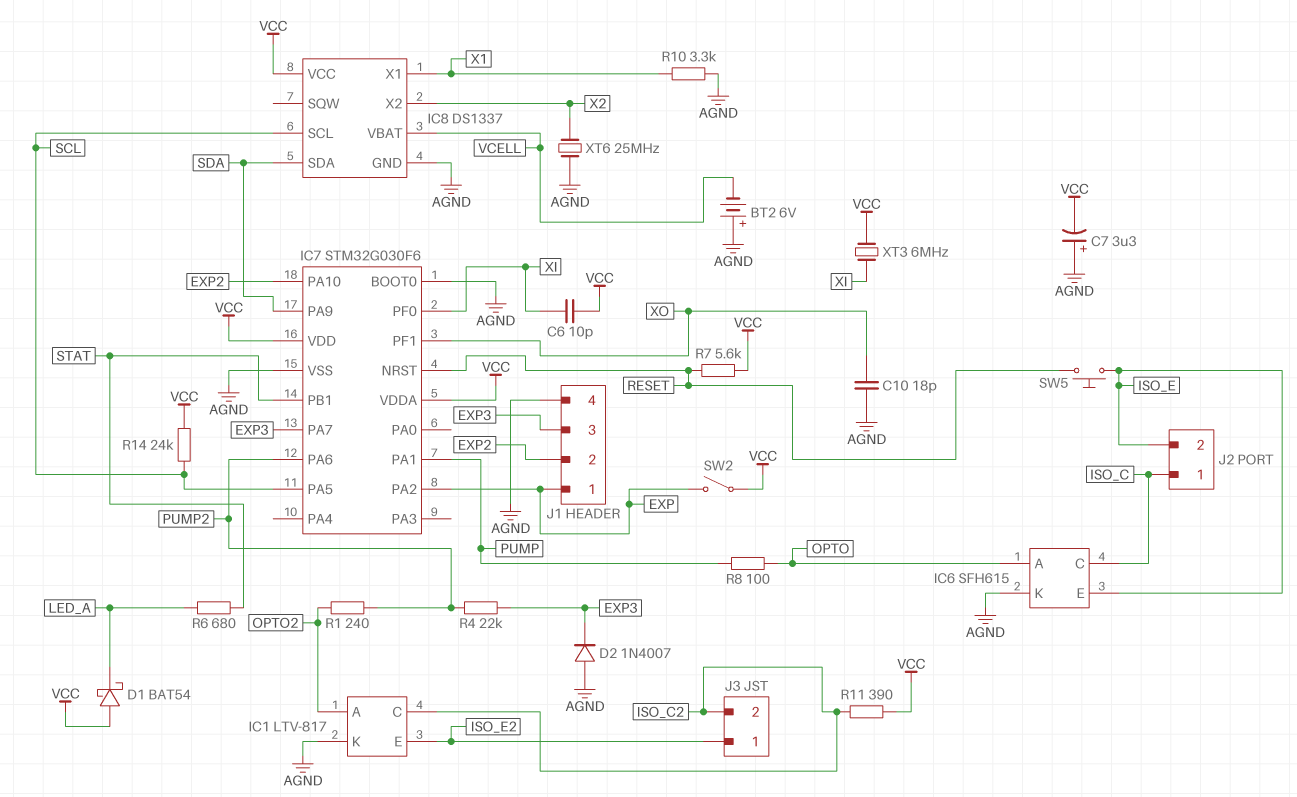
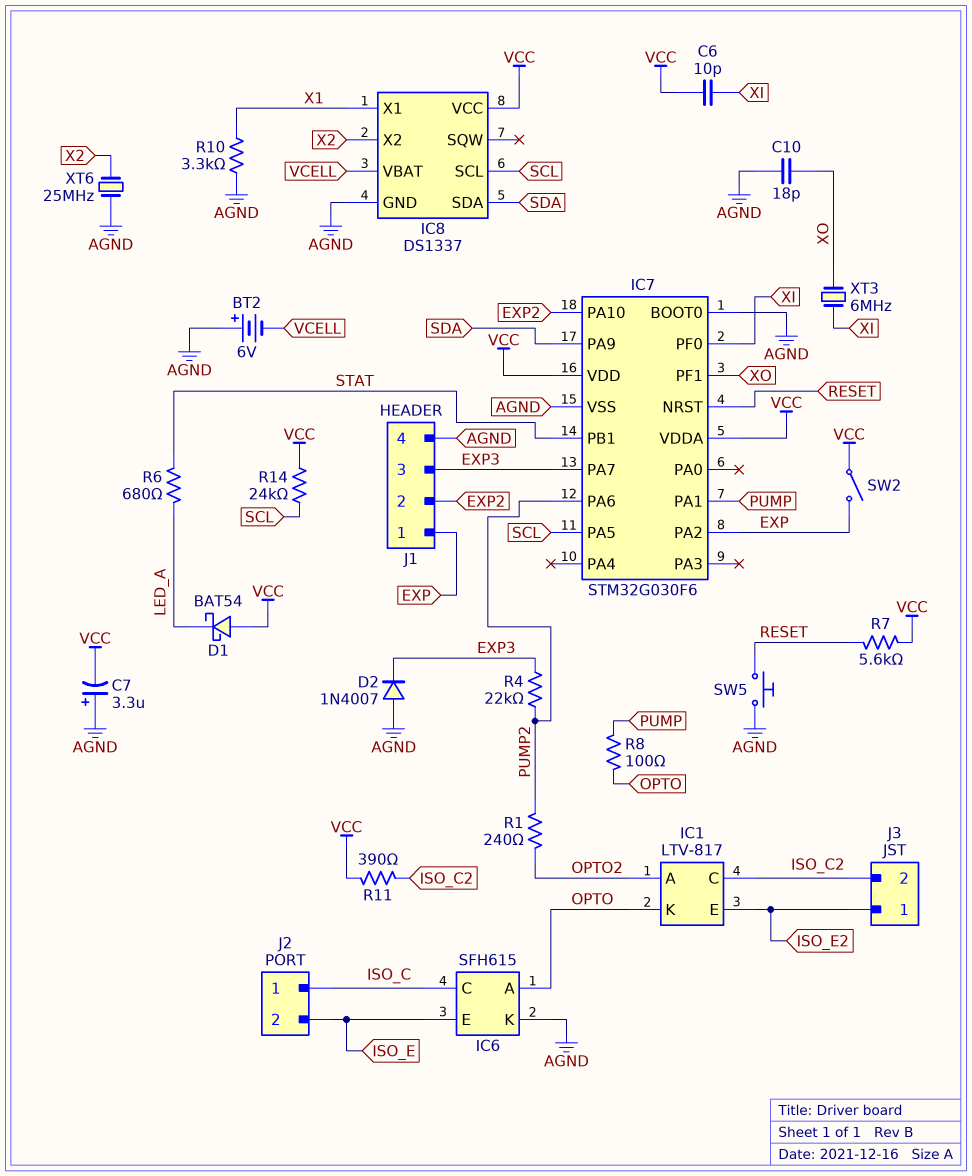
IC1 pin K: AGND -> OPTO
SW5: button (ISO_E, RESET) -> button (AGND, RESET)
XT3: 6MHz (VCC, XI) -> 6MHz (XI, XO)

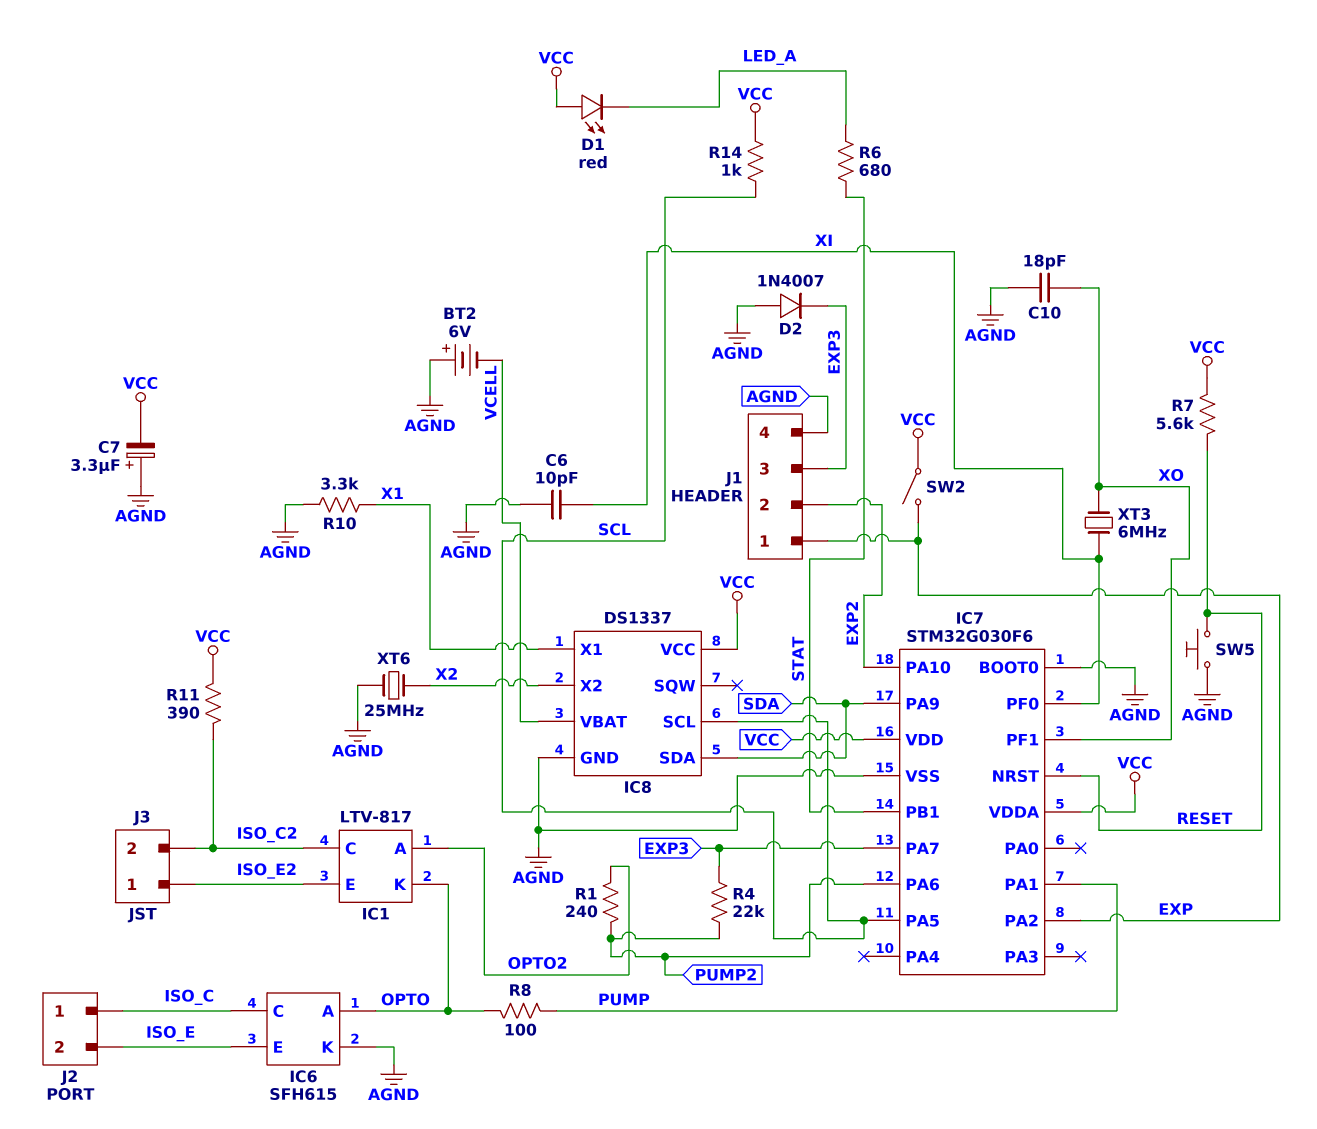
C6: 10pF (VCC, XI) -> 10pF (AGND, XI)
D1: schottky BAT54 (A VCC, K LED_A) -> LED red (A VCC, K LED_A)
R14: 24k (SCL, VCC) -> 1k (SCL, VCC)

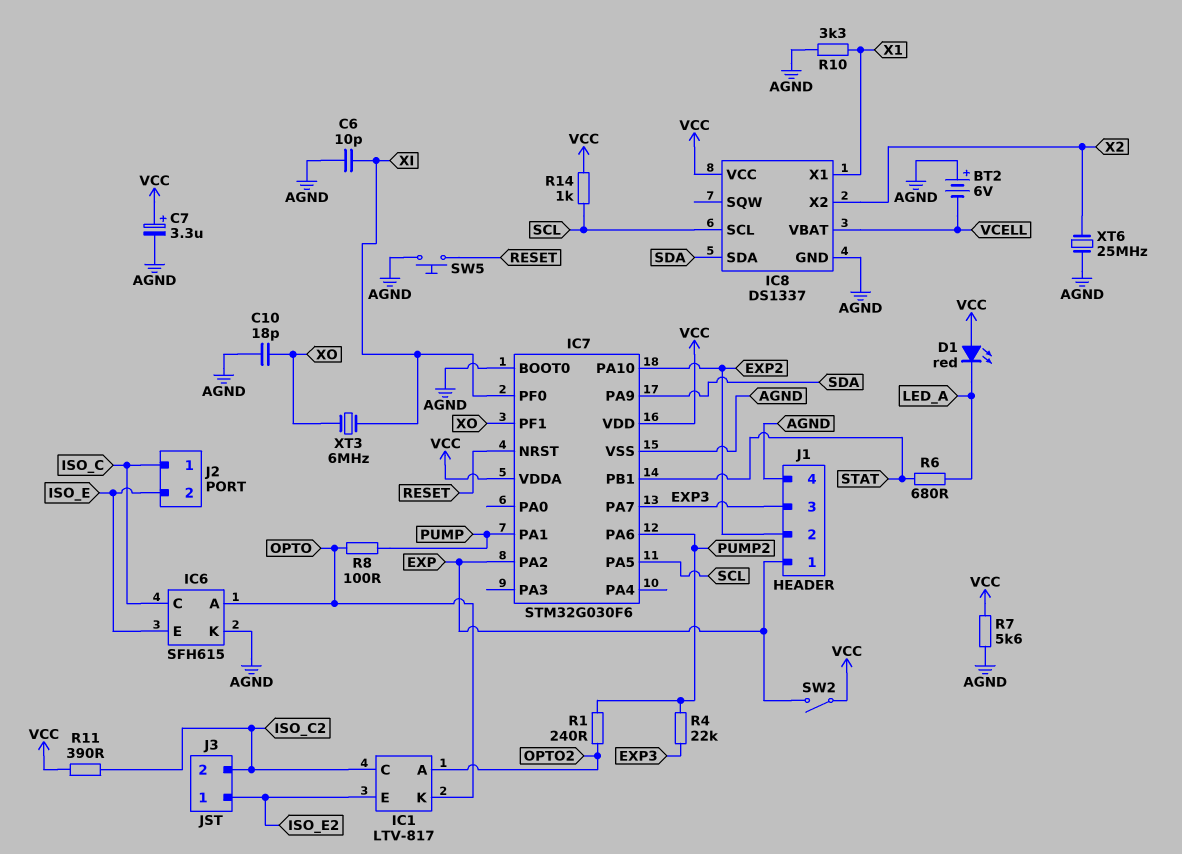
C7: 3.3uF (plus AGND, minus VCC) -> 3.3uF (plus VCC, minus AGND)
D2: diode 1N4007 (A AGND, K EXP3) -> none
R7: 5.6k (RESET, VCC) -> 5.6k (AGND, VCC)

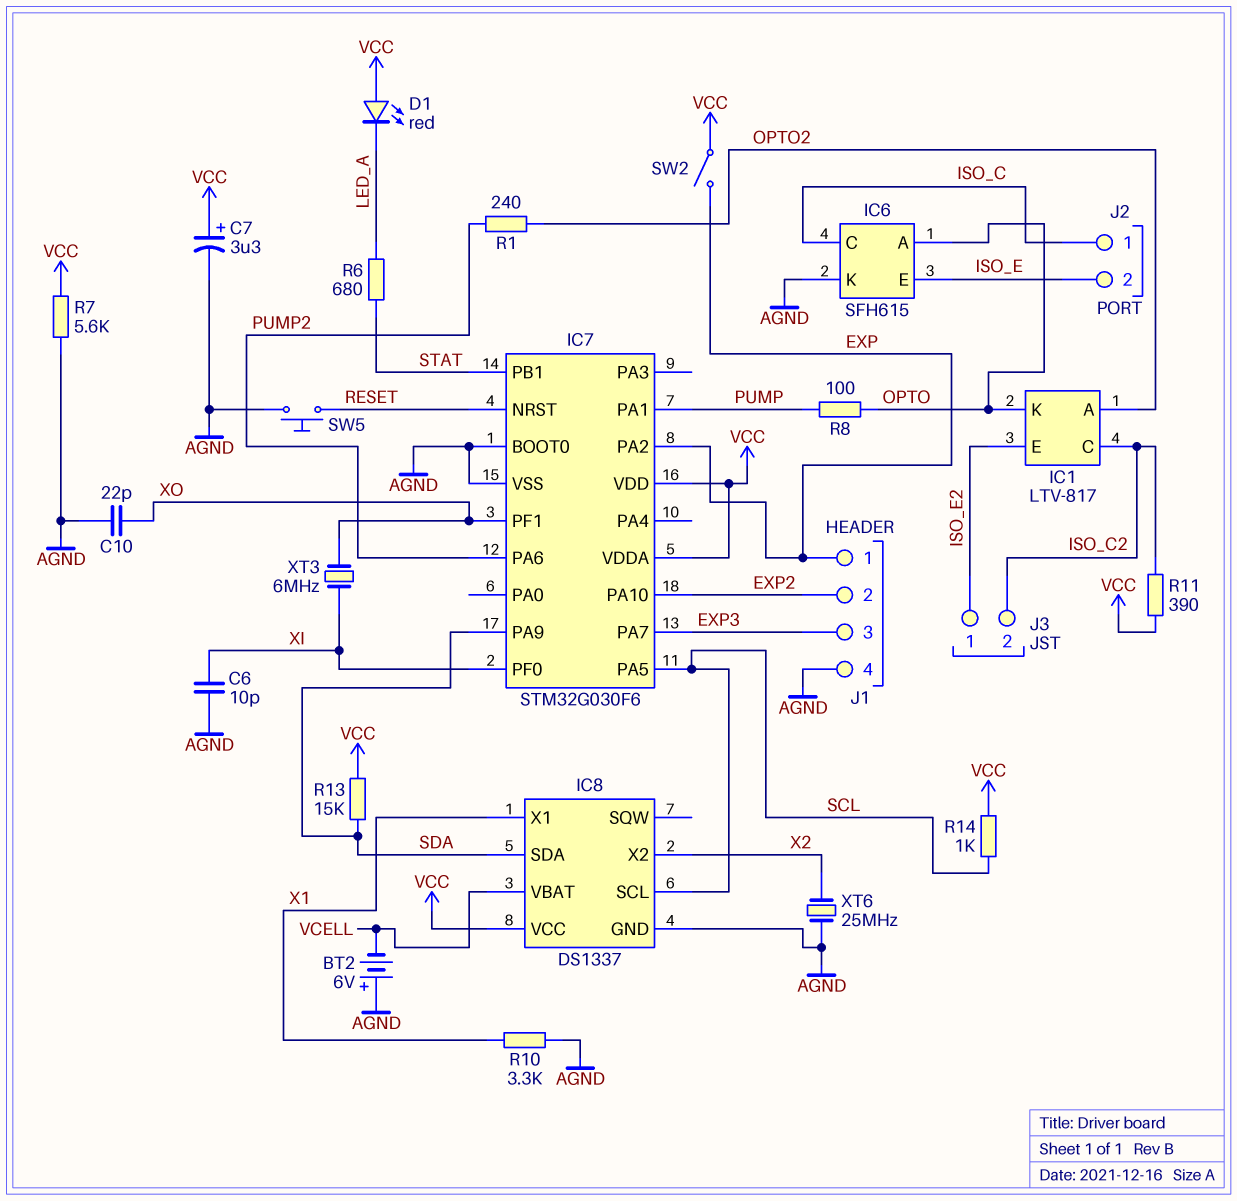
C10: 18pF (AGND, XO) -> 22pF (AGND, XO)
R4: 22k (EXP3, PUMP2) -> none
R13: none -> 15k (SDA, VCC)

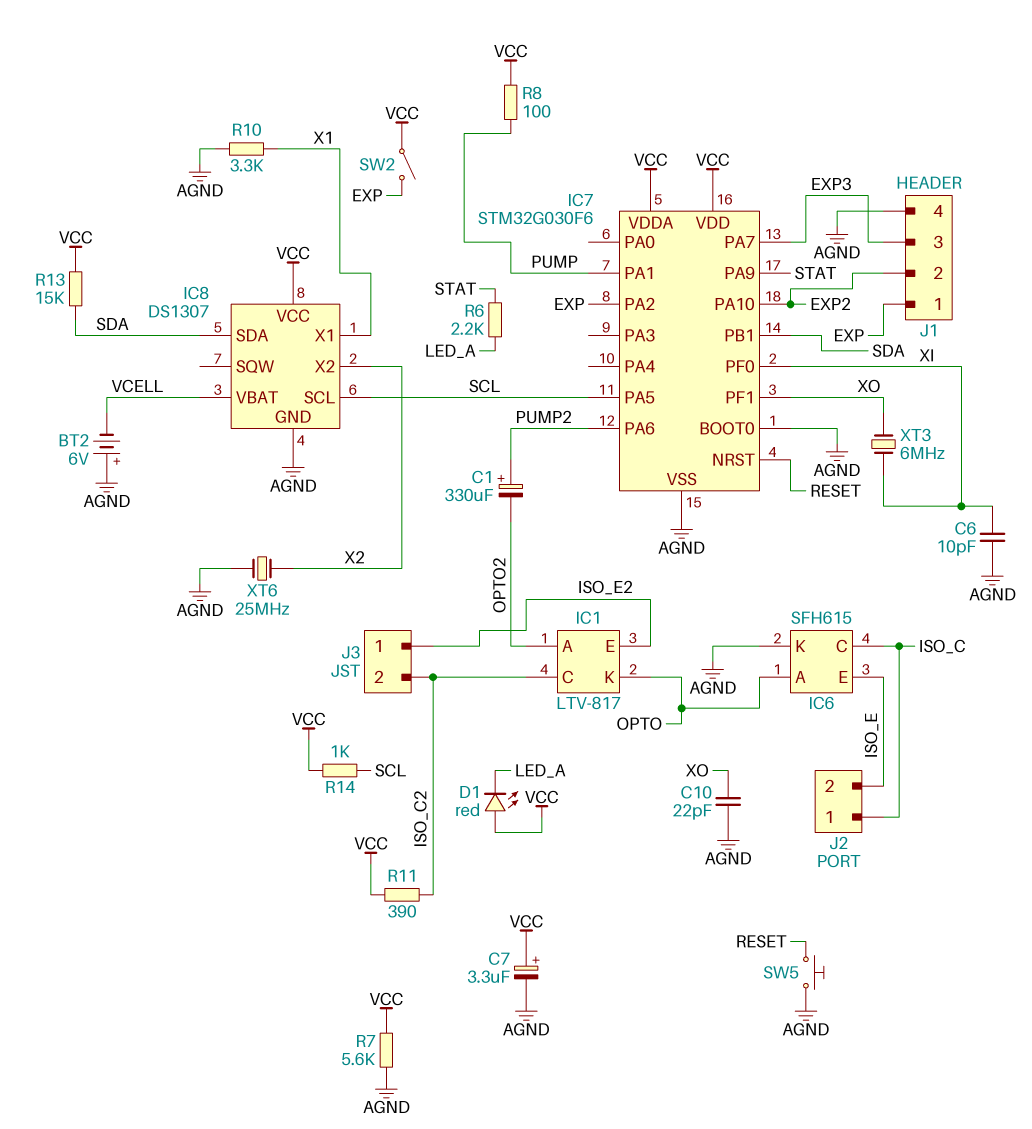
C1: none -> 330uF (plus PUMP2, minus OPTO2)
IC7 pin PA9: SDA -> STAT
IC7 pin PB1: STAT -> SDA
IC8: DS1337 -> DS1307
R1: 240 (OPTO2, PUMP2) -> none
R6: 680 (LED_A, STAT) -> 2.2k (LED_A, STAT)
R8: 100 (OPTO, PUMP) -> 100 (PUMP, VCC)

